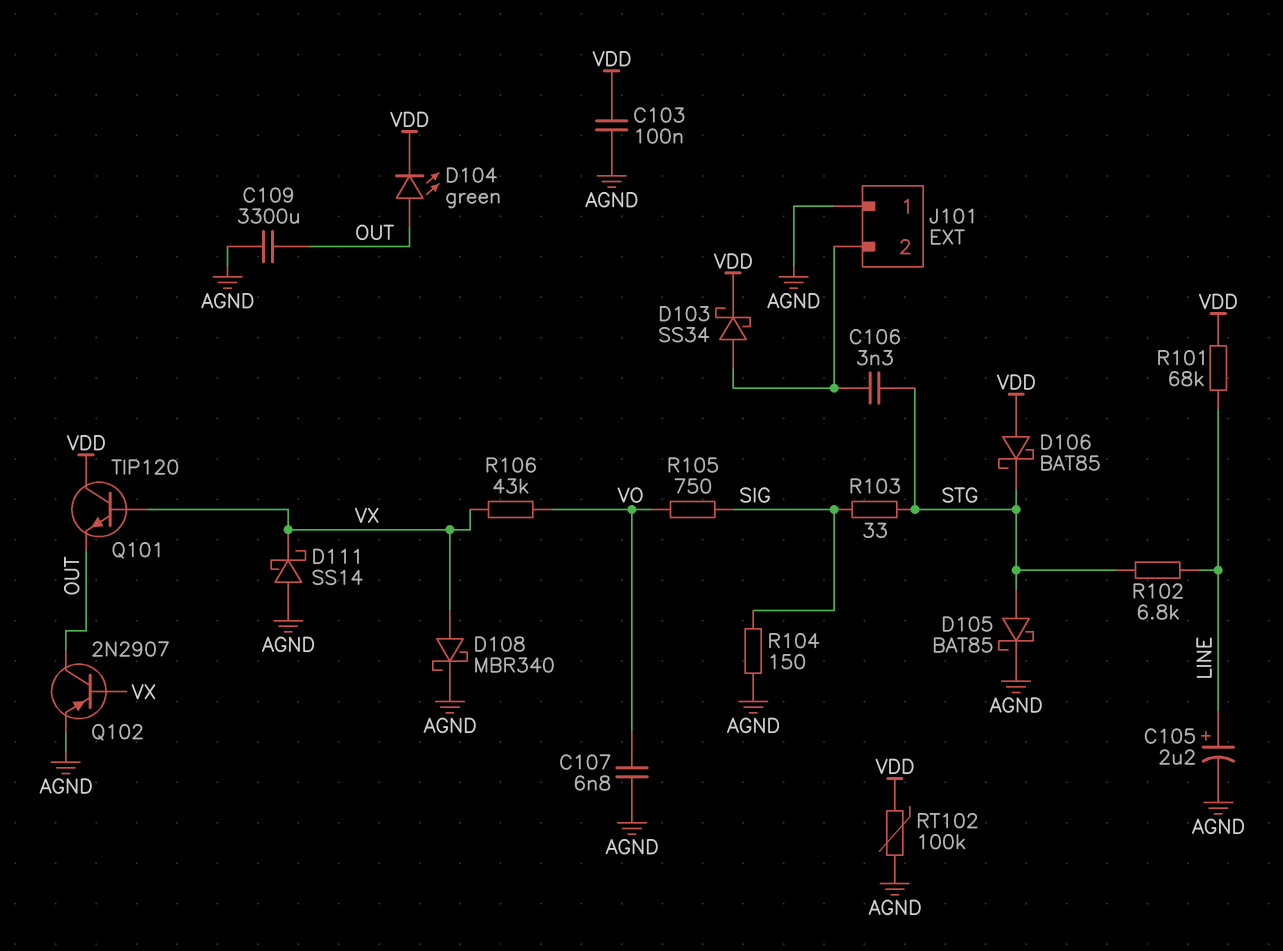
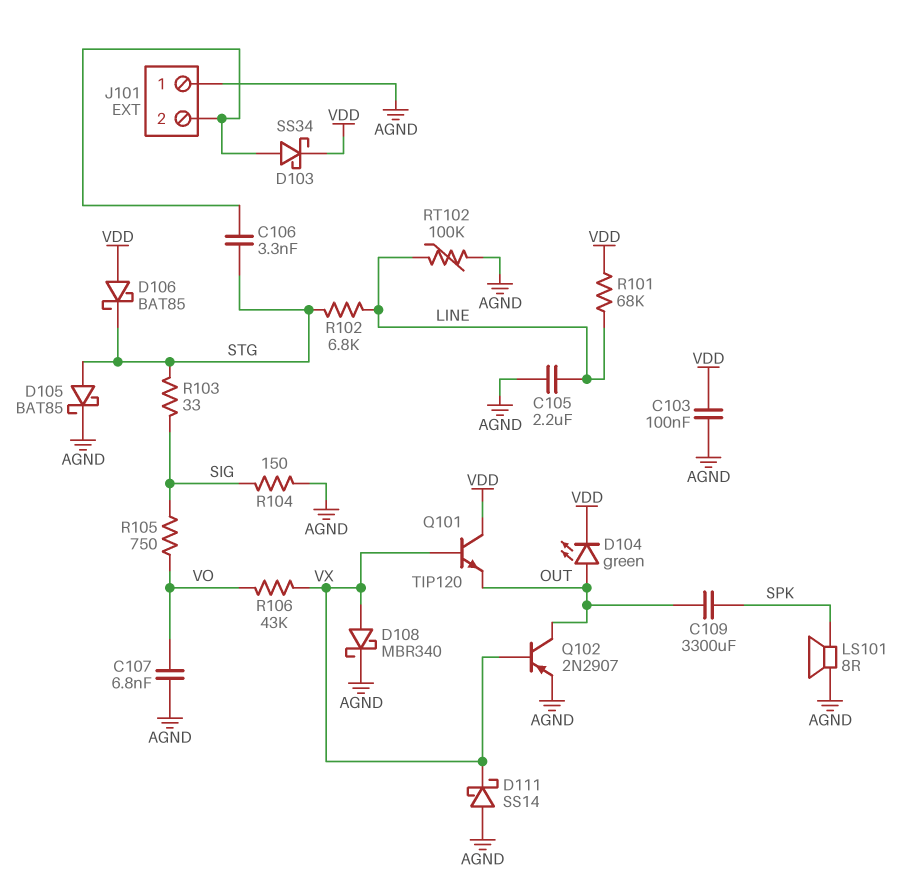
C105: 2.2uF (plus LINE, minus AGND) -> 2.2uF (AGND, LINE)
C109: 3300uF (AGND, OUT) -> 3300uF (OUT, SPK)
LS101: none -> speaker 8R (AGND, SPK)
RT102: 100k (AGND, VDD) -> 100k (AGND, LINE)

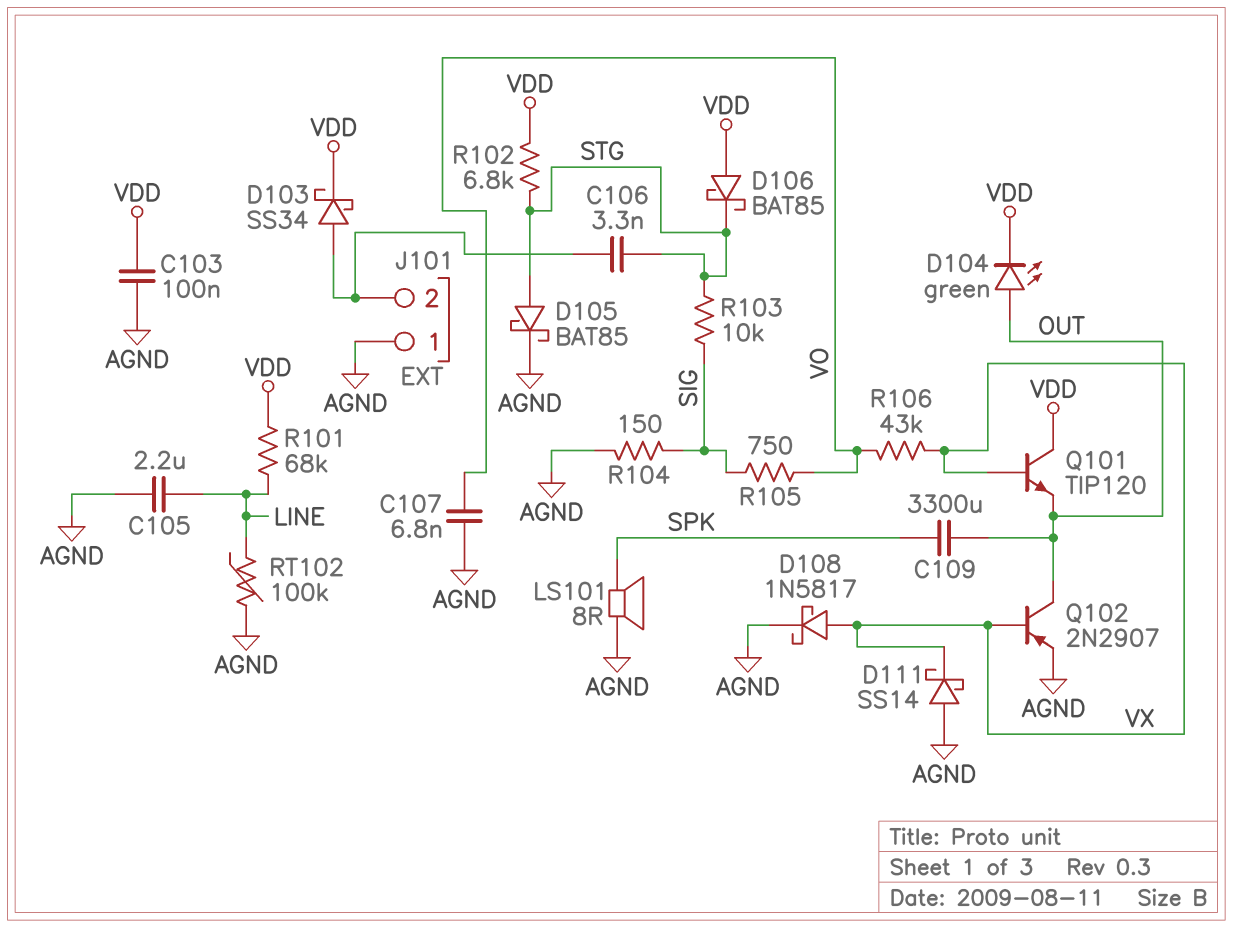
D108: schottky MBR340 (A VX, K AGND) -> schottky 1N5817 (A VX, K AGND)
R102: 6.8k (LINE, STG) -> 6.8k (STG, VDD)
R103: 33 (SIG, STG) -> 10k (SIG, STG)

